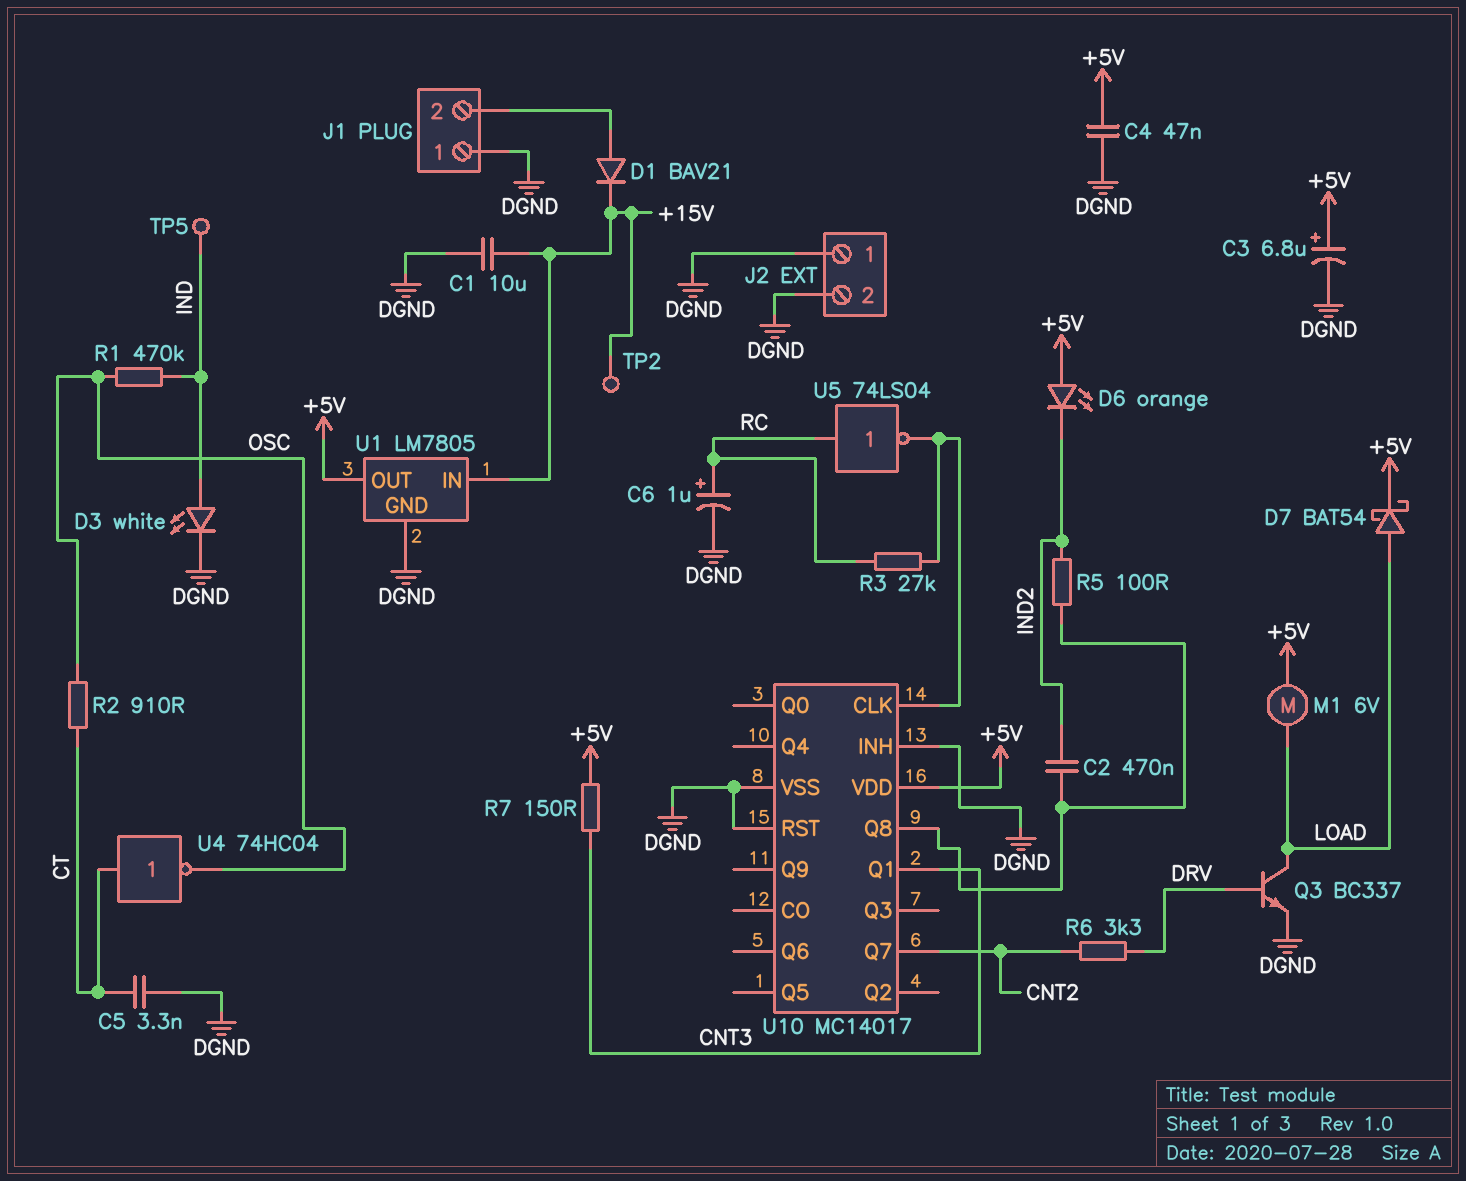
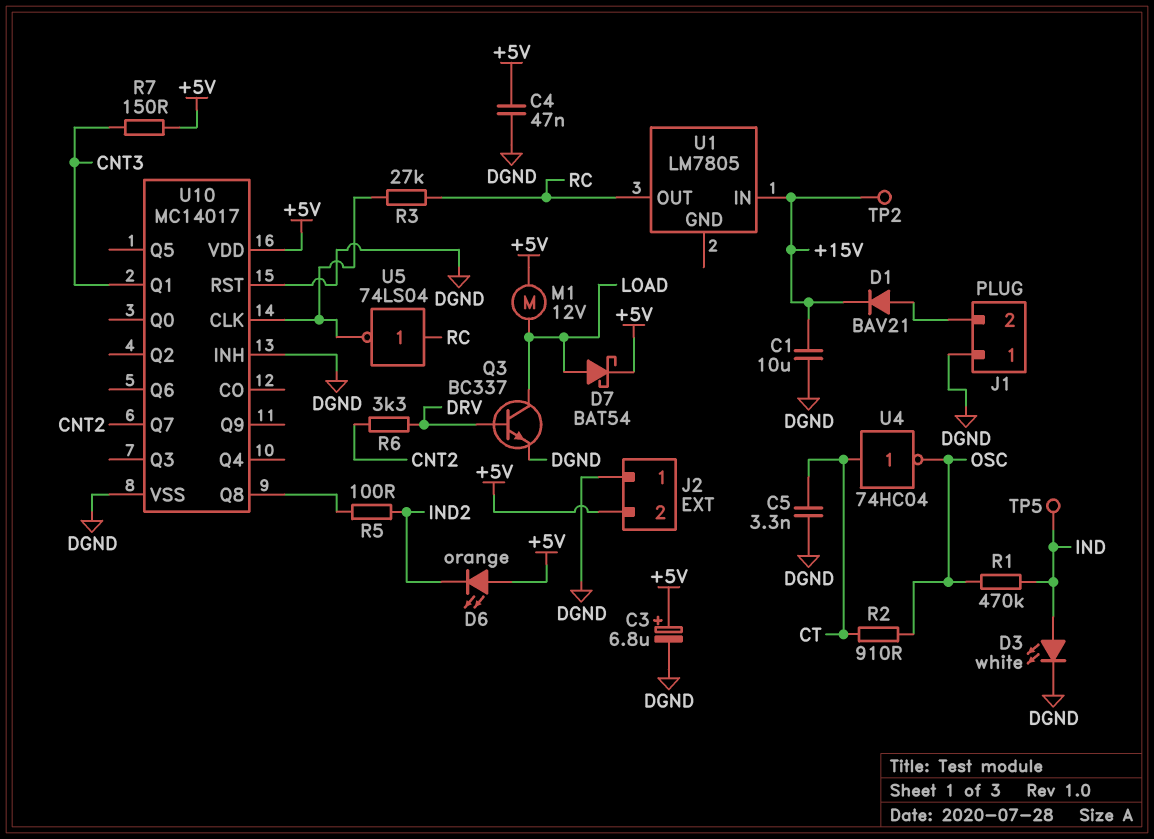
C2: 470nF (IND2, U10/Q8) -> none
C6: 1uF (plus RC, minus DGND) -> none
J2 pin 2: DGND -> +5V
M1: motor 6V (+5V, LOAD) -> motor 12V (+5V, LOAD)
U1 pin GND: DGND -> none
U1 pin OUT: +5V -> RC

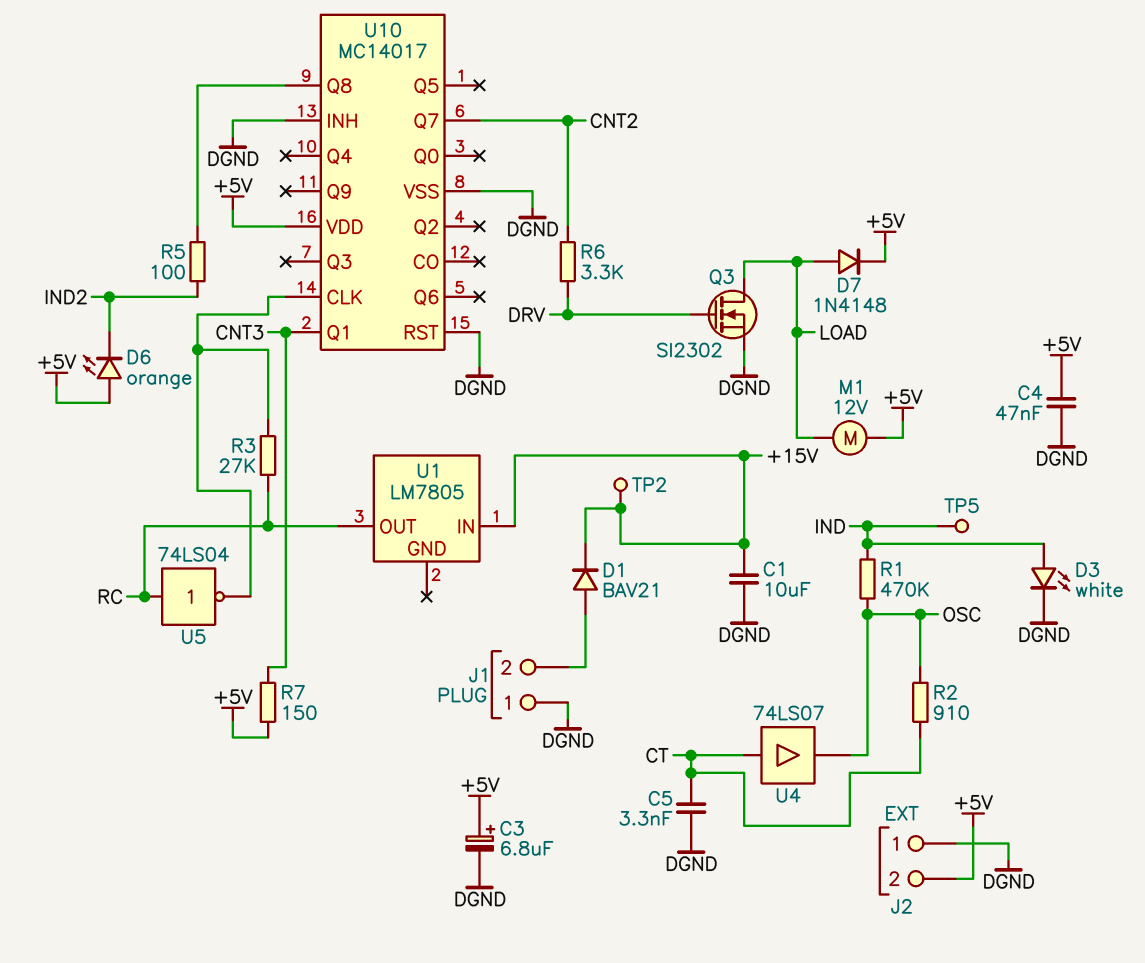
D7: schottky BAT54 (A LOAD, K +5V) -> diode 1N4148 (A LOAD, K +5V)
Q3: NPN BC337 (B DRV, C LOAD, E DGND) -> NMOS SI2302 (G DRV, D LOAD, S DGND)
U4: NOT 74HC04 (in CT, out OSC) -> buffer 74LS07 (in CT, out OSC)

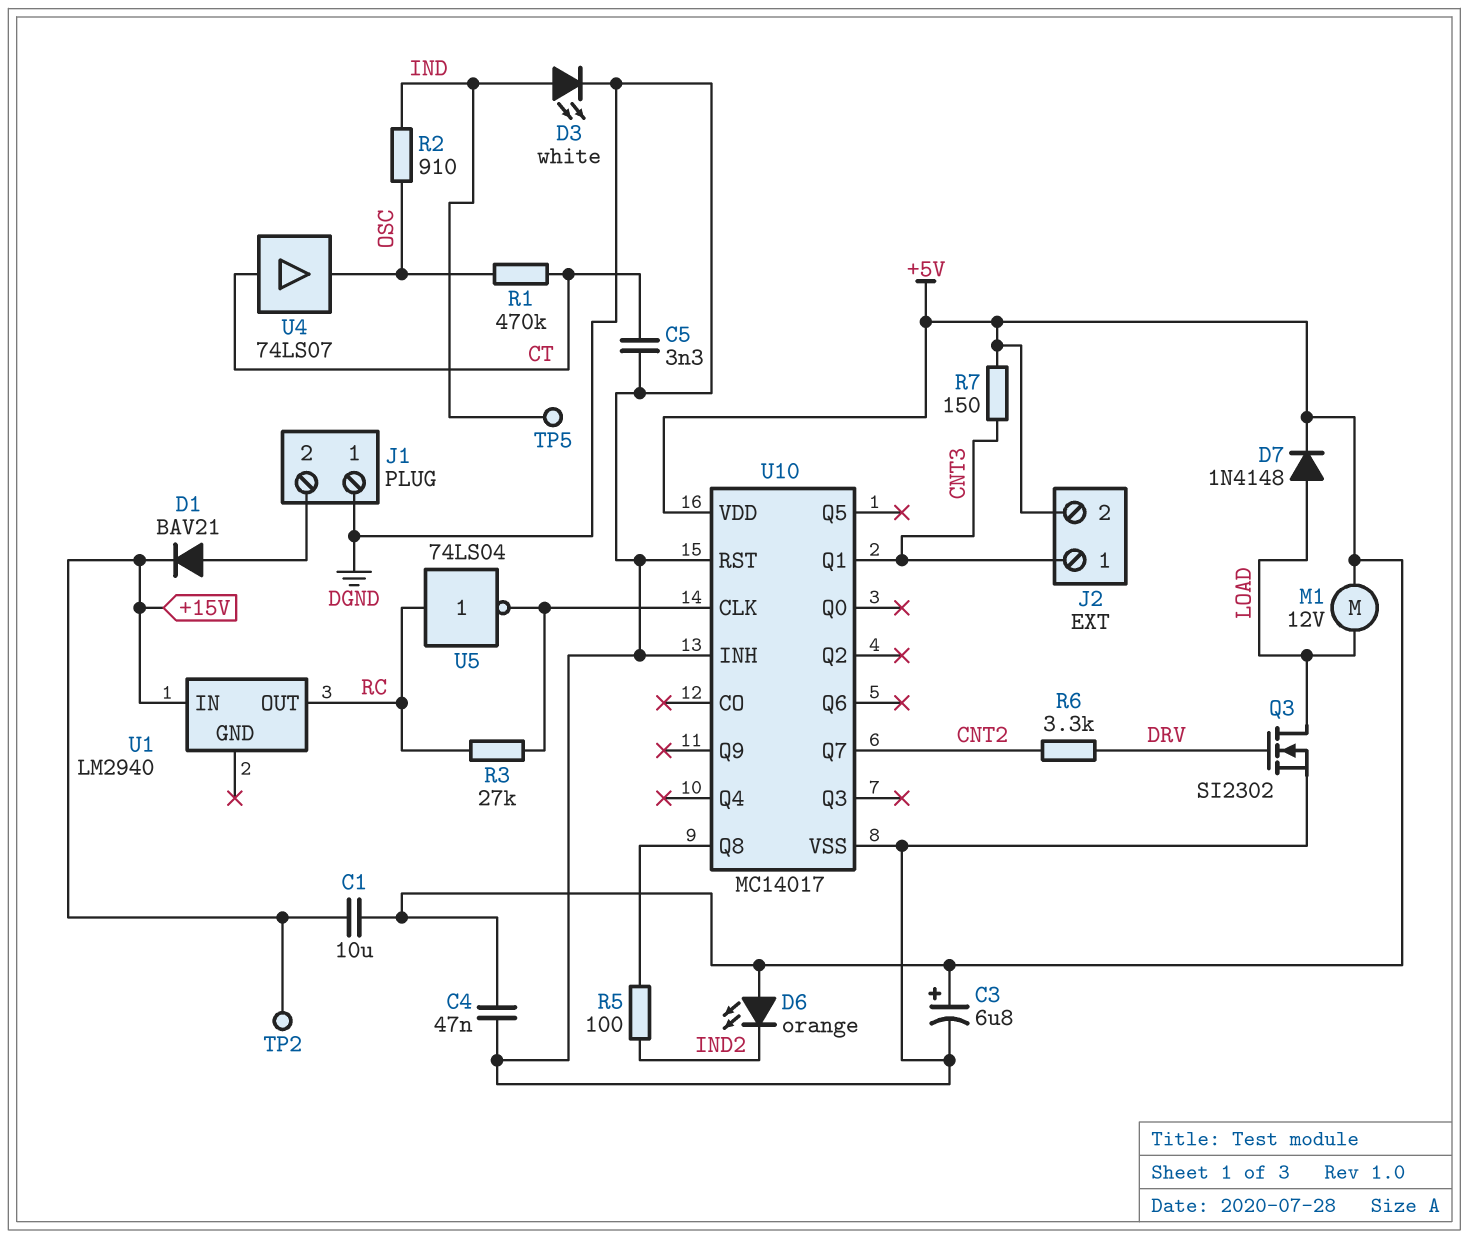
C1: 10uF (+15V, DGND) -> 10uF (+5V, +15V)
J2 pin 1: DGND -> CNT3
R1: 470k (IND, OSC) -> 470k (CT, OSC)
R2: 910 (CT, OSC) -> 910 (IND, OSC)
U1: LM7805 -> LM2940

